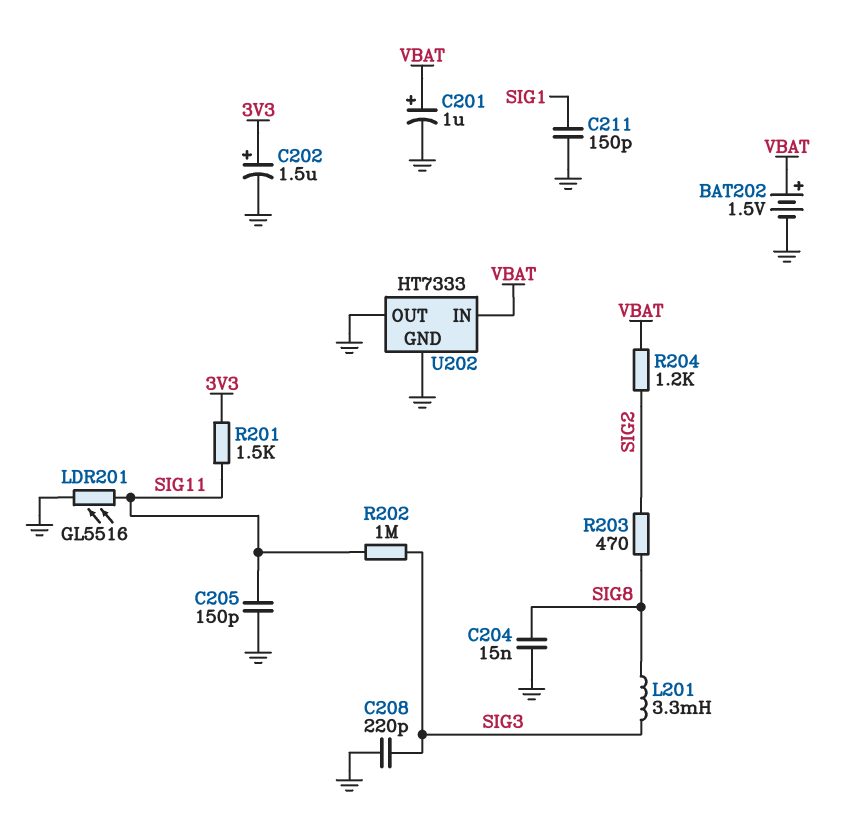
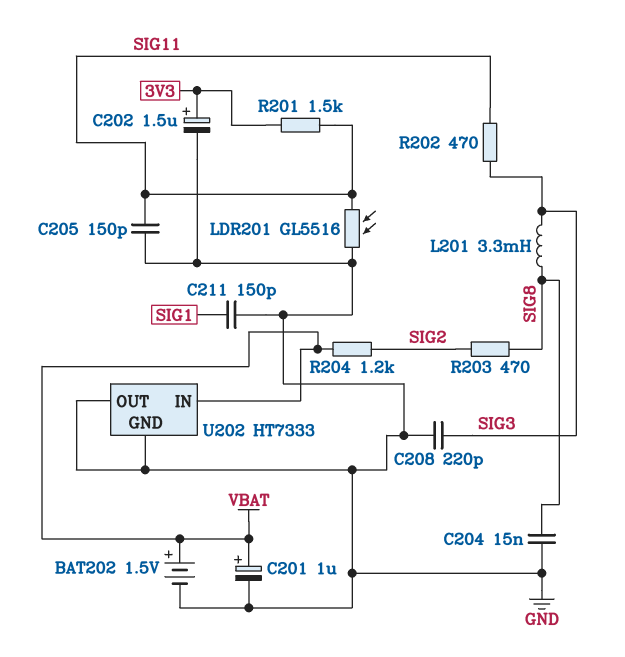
R202: 1M (SIG3, SIG11) -> 470 (SIG3, SIG11)

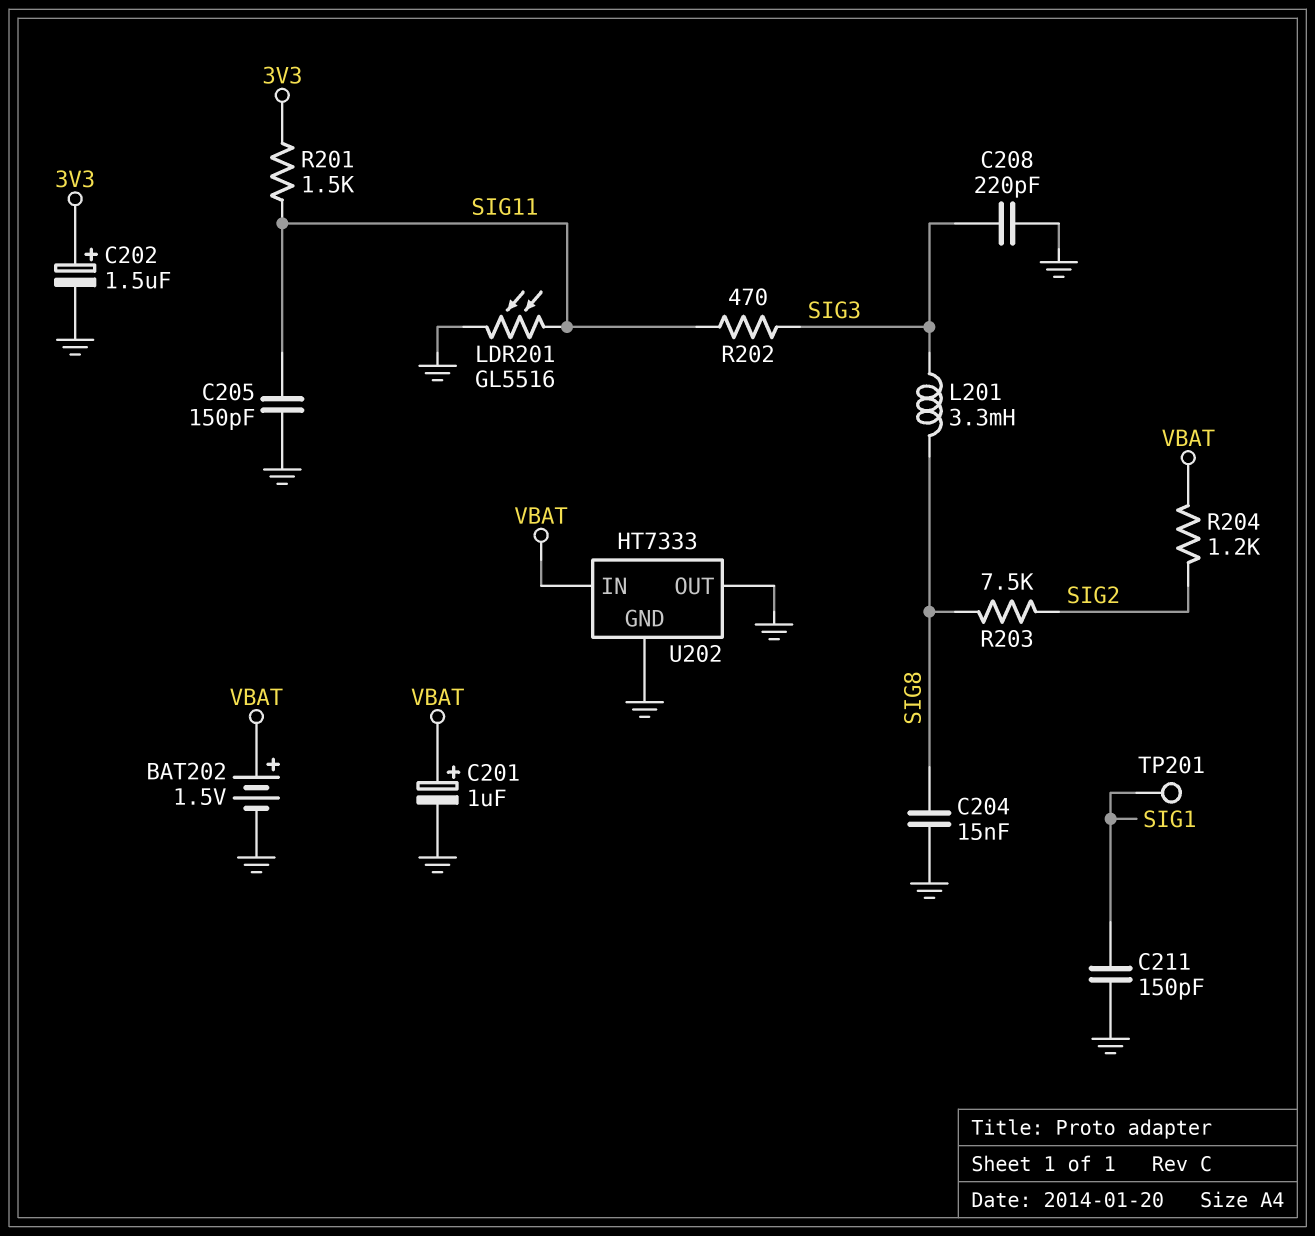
R203: 470 (SIG2, SIG8) -> 7.5k (SIG2, SIG8)
TP201: none -> test point (SIG1)

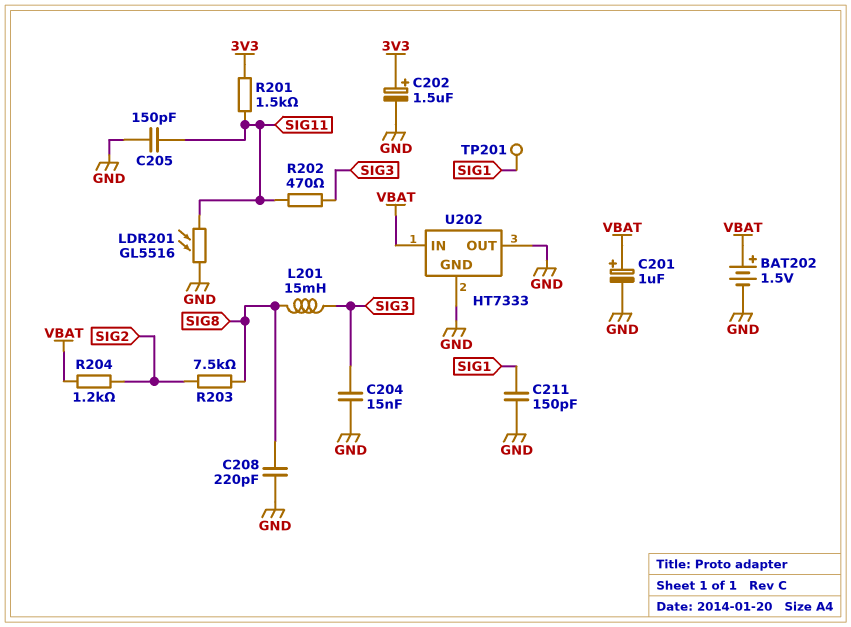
C204: 15nF (GND, SIG8) -> 15nF (GND, SIG3)
C208: 220pF (GND, SIG3) -> 220pF (GND, SIG8)
L201: 3.3mH (SIG3, SIG8) -> 15mH (SIG3, SIG8)

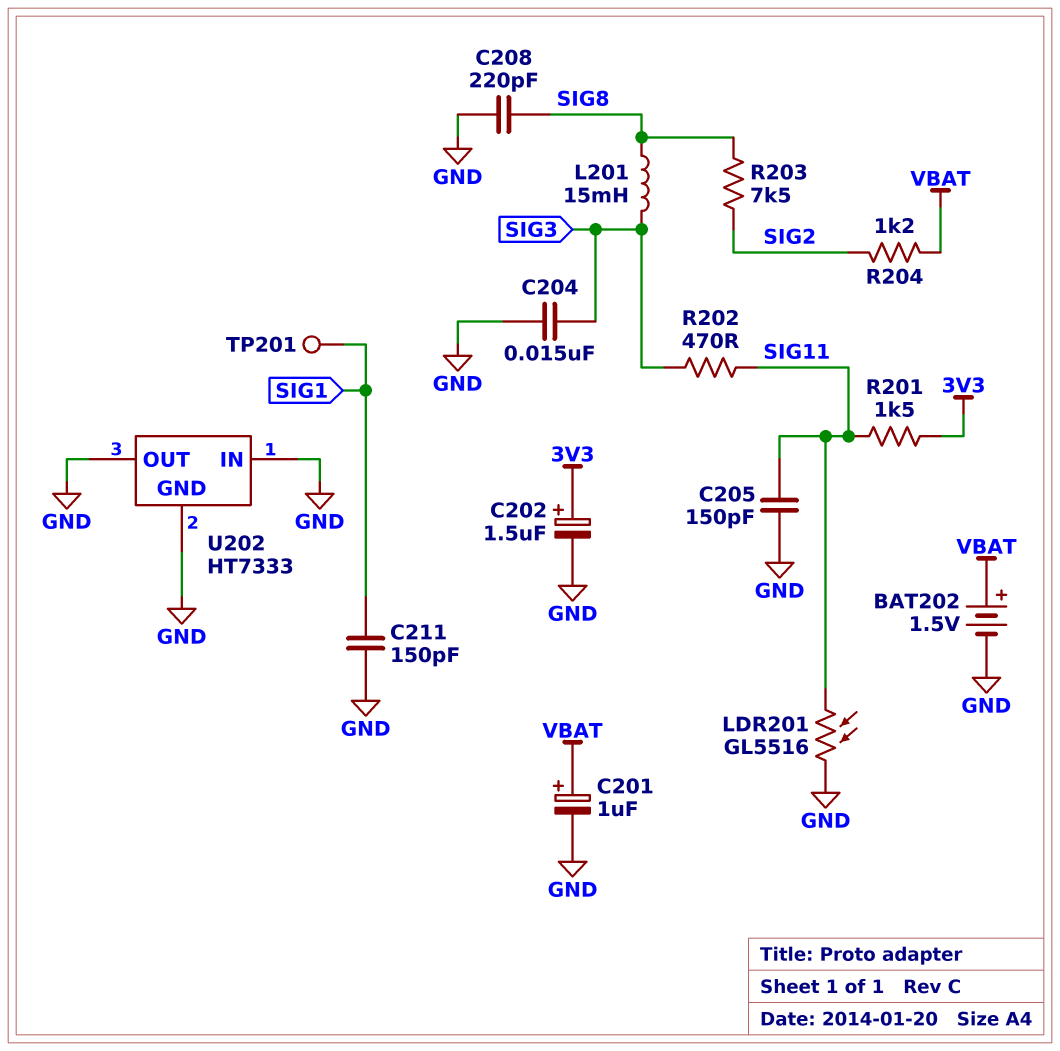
U202 pin IN: VBAT -> GND

